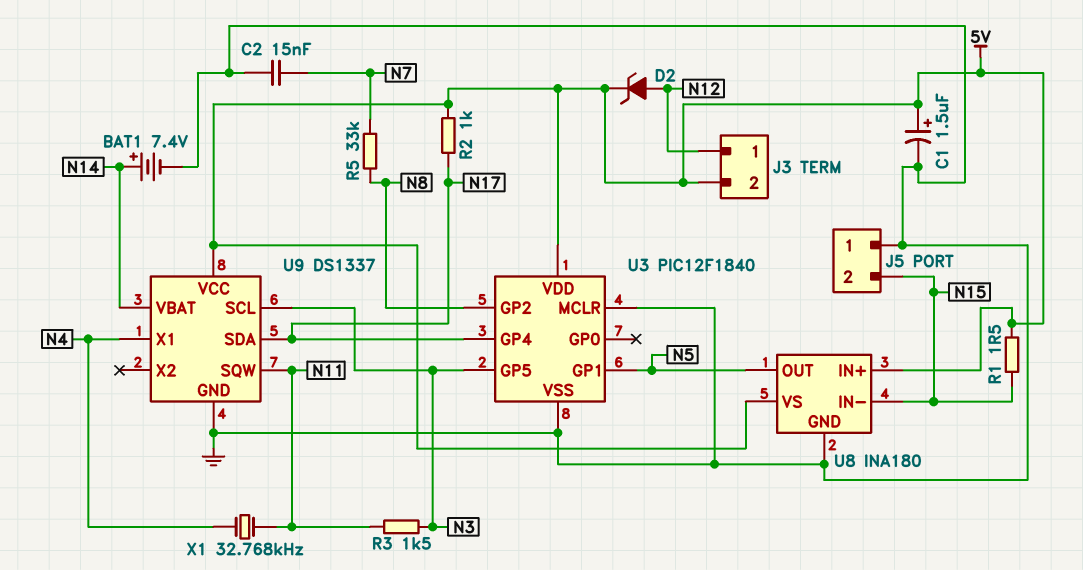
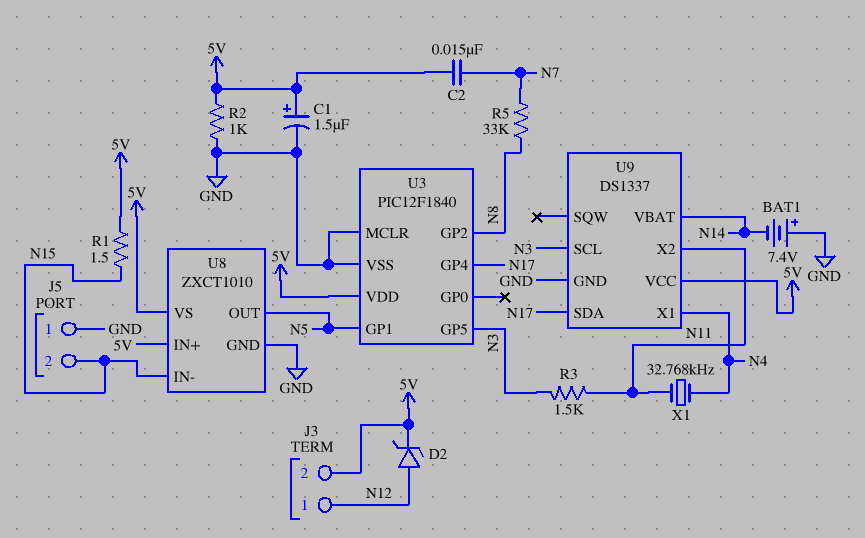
BAT1: 7.4V (plus N14, minus GND) -> 7.4V (plus GND, minus N14)
C2: 15nF (GND, N7) -> 15nF (5V, N7)
R2: 1k (5V, N17) -> 1k (5V, GND)
U8: INA180 -> ZXCT1010
U9 pin SQW: N11 -> none
U9 pin X2: none -> N11

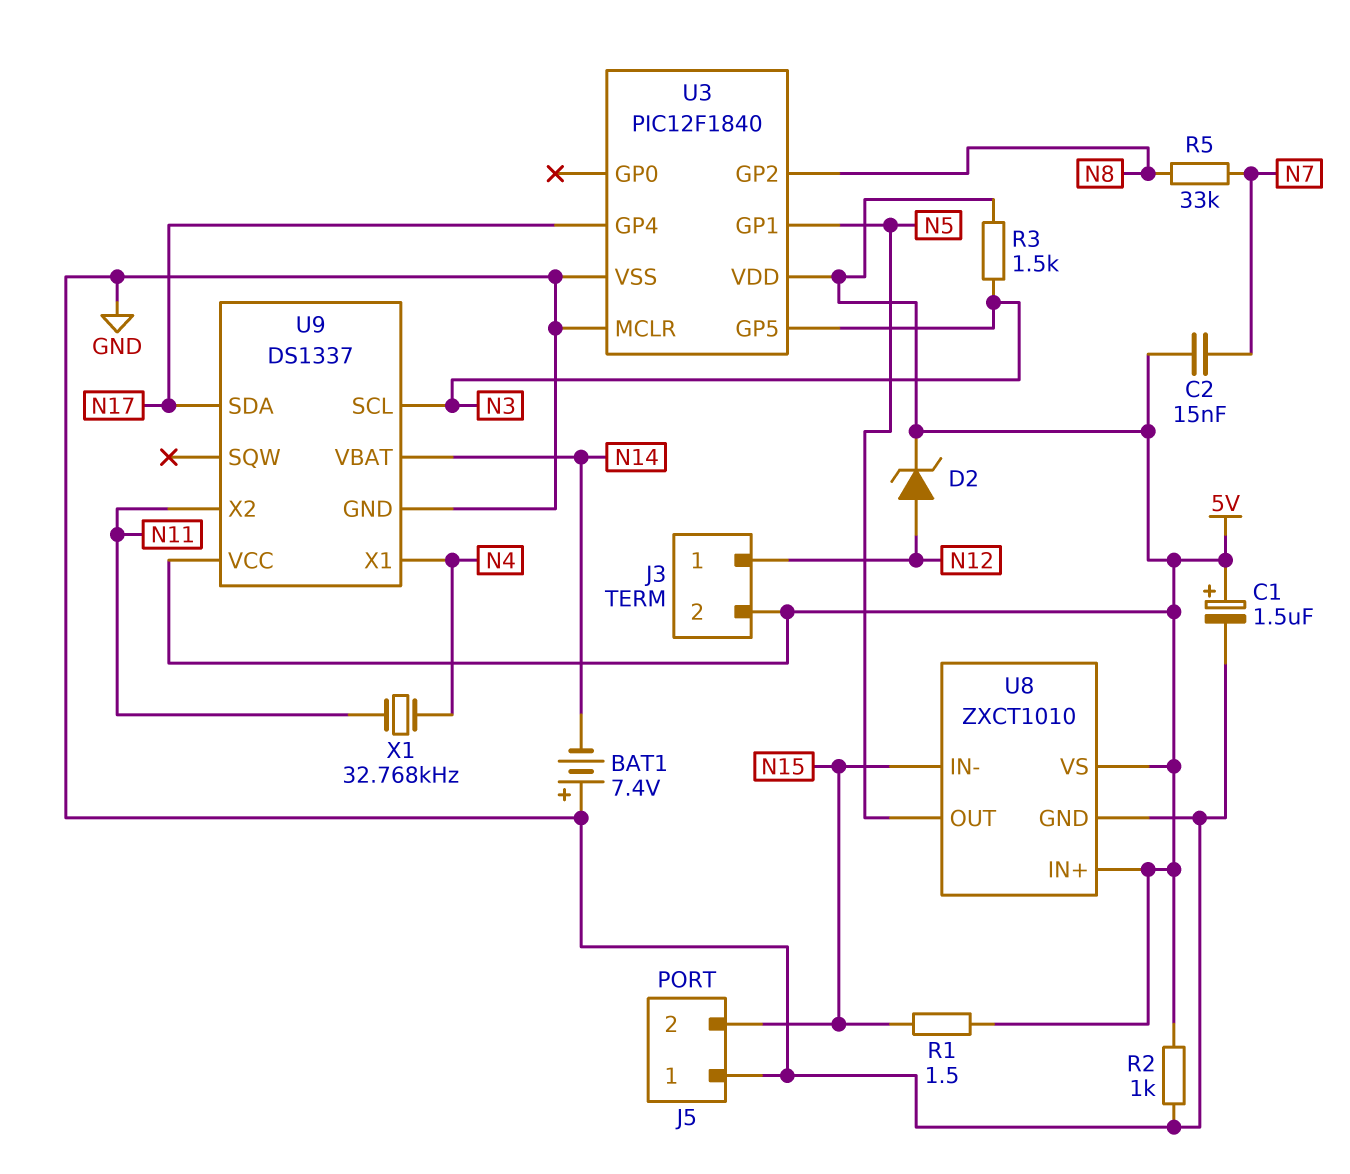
R3: 1.5k (N3, N11) -> 1.5k (5V, N3)

